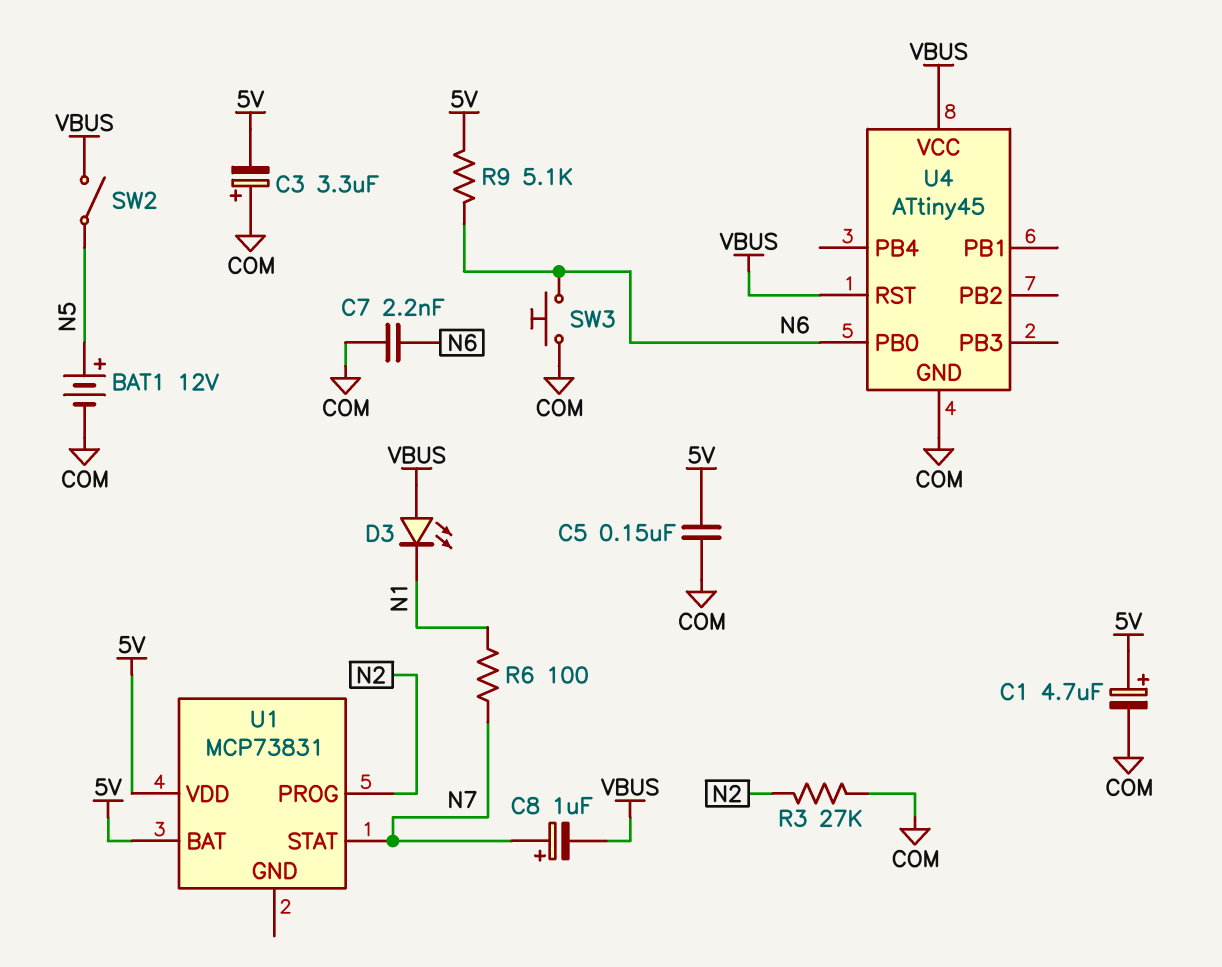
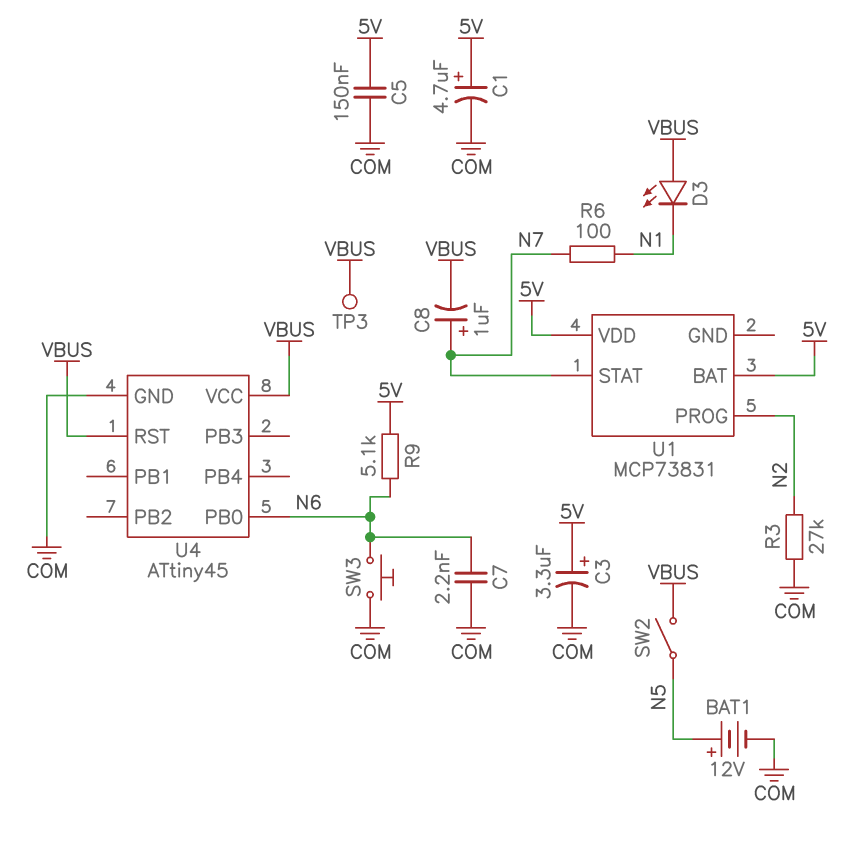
C3: 3.3uF (plus COM, minus 5V) -> 3.3uF (plus 5V, minus COM)
TP3: none -> test point (VBUS)

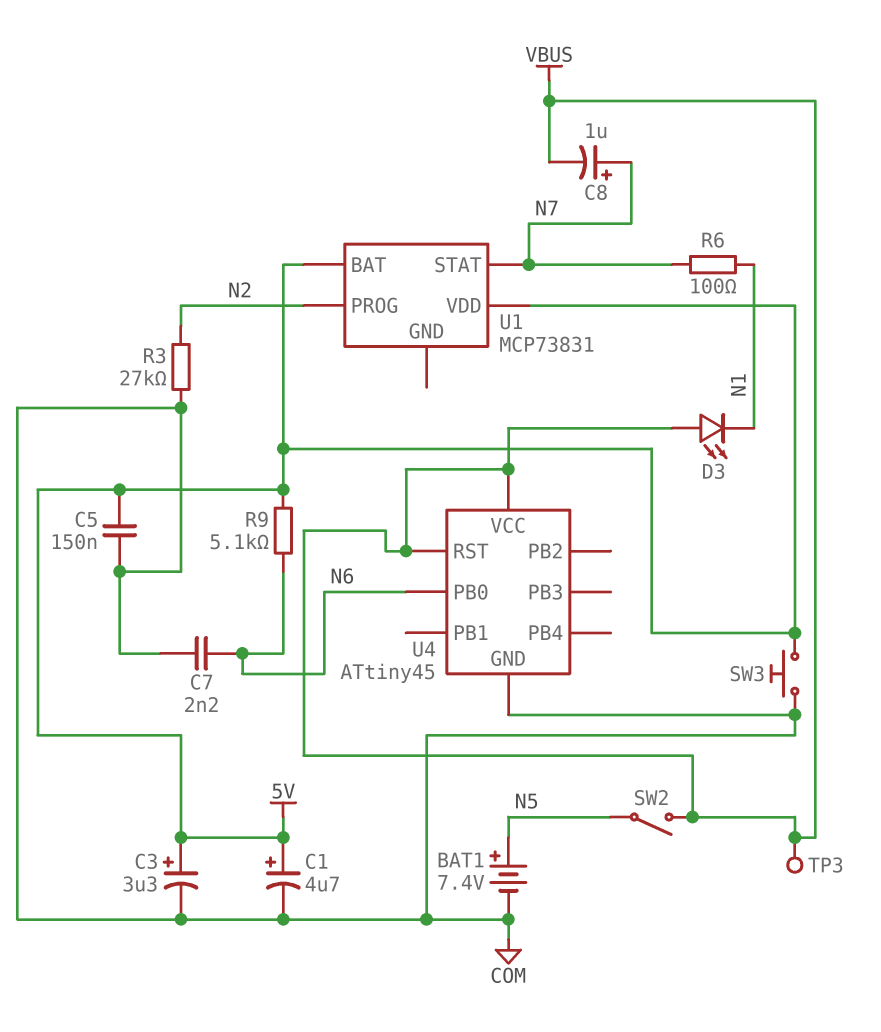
BAT1: 12V (plus N5, minus COM) -> 7.4V (plus N5, minus COM)
SW3: button (COM, N6) -> button (5V, COM)

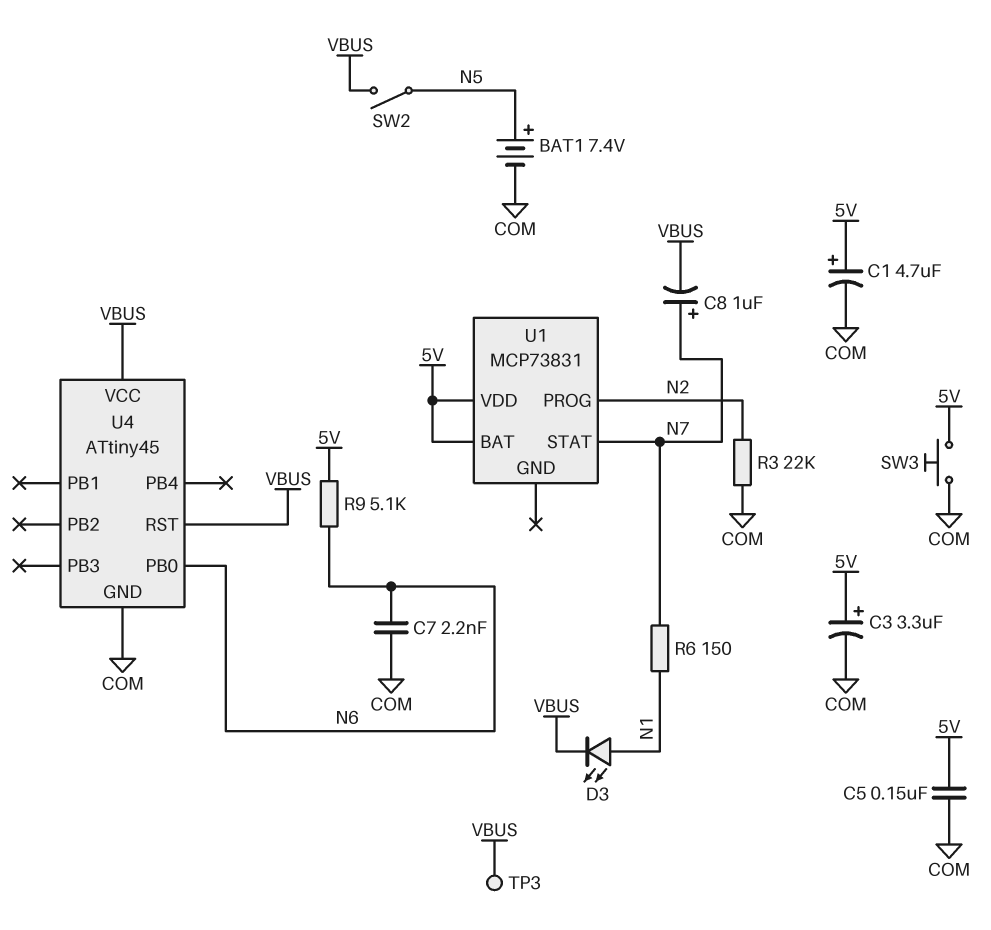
D3: LED (A VBUS, K N1) -> LED (A N1, K VBUS)
R3: 27k (COM, N2) -> 22k (COM, N2)
R6: 100 (N1, N7) -> 150 (N1, N7)

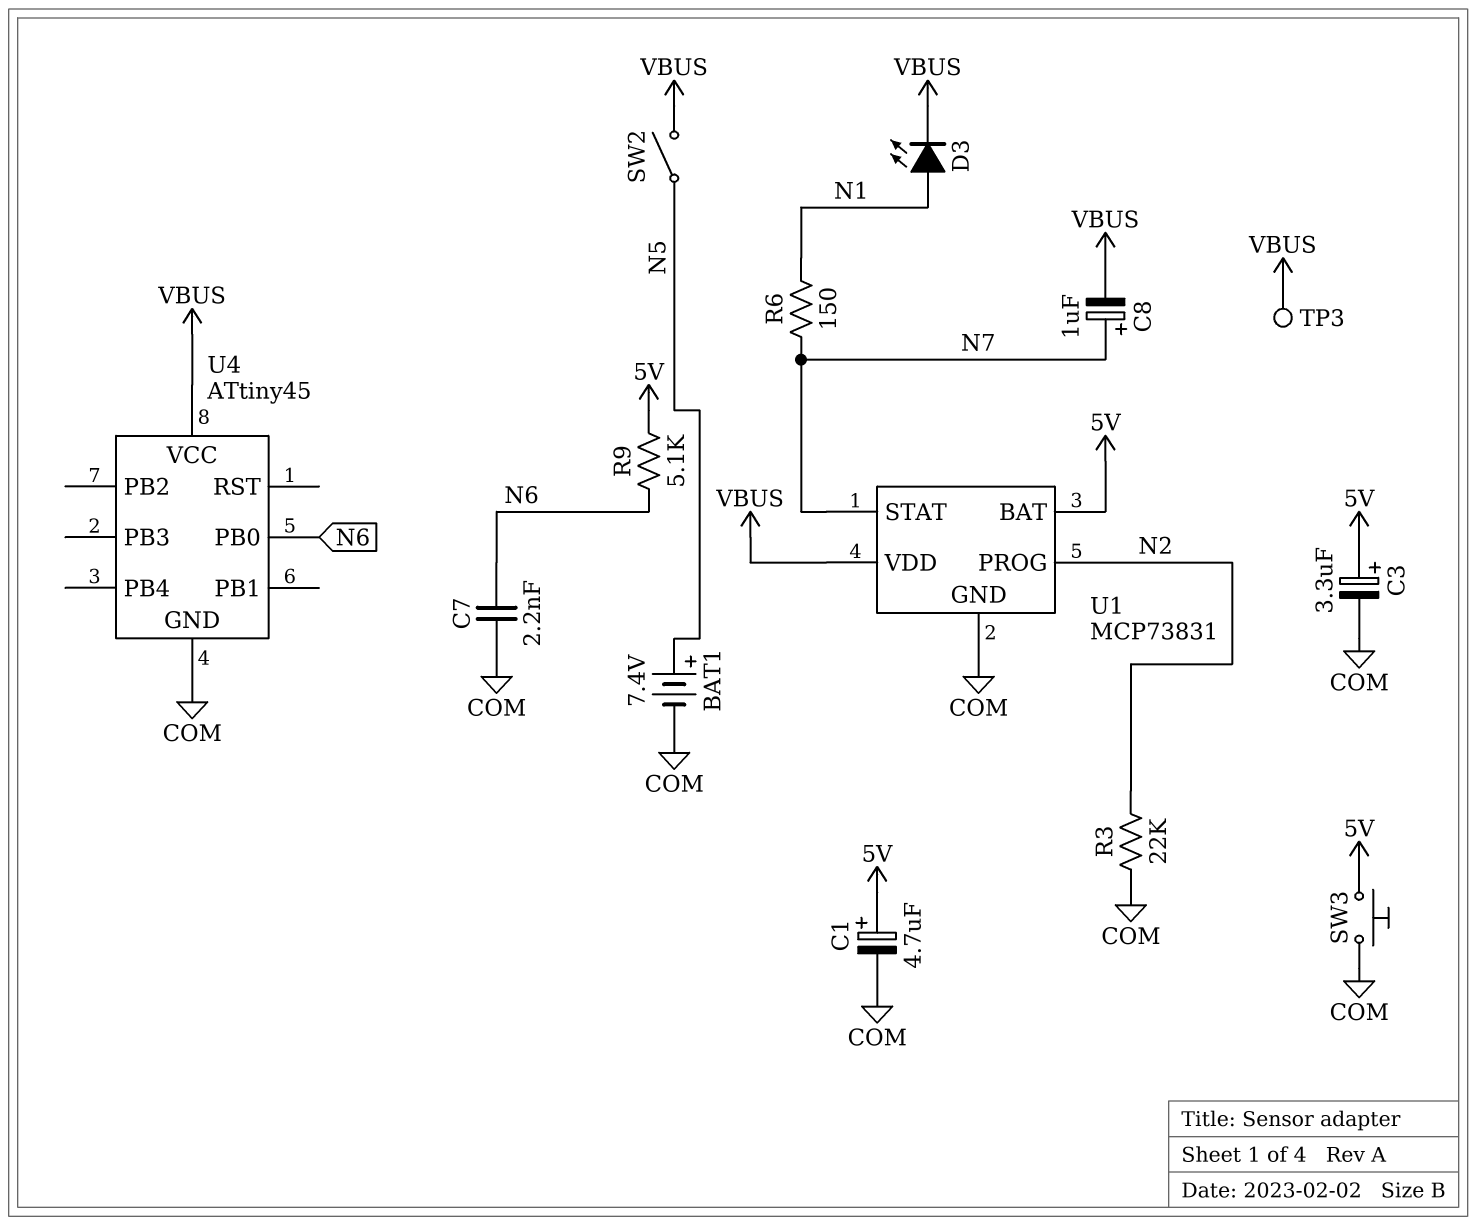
C5: 150nF (5V, COM) -> none
U1 pin GND: none -> COM
U1 pin VDD: 5V -> VBUS
U4 pin RST: VBUS -> none

